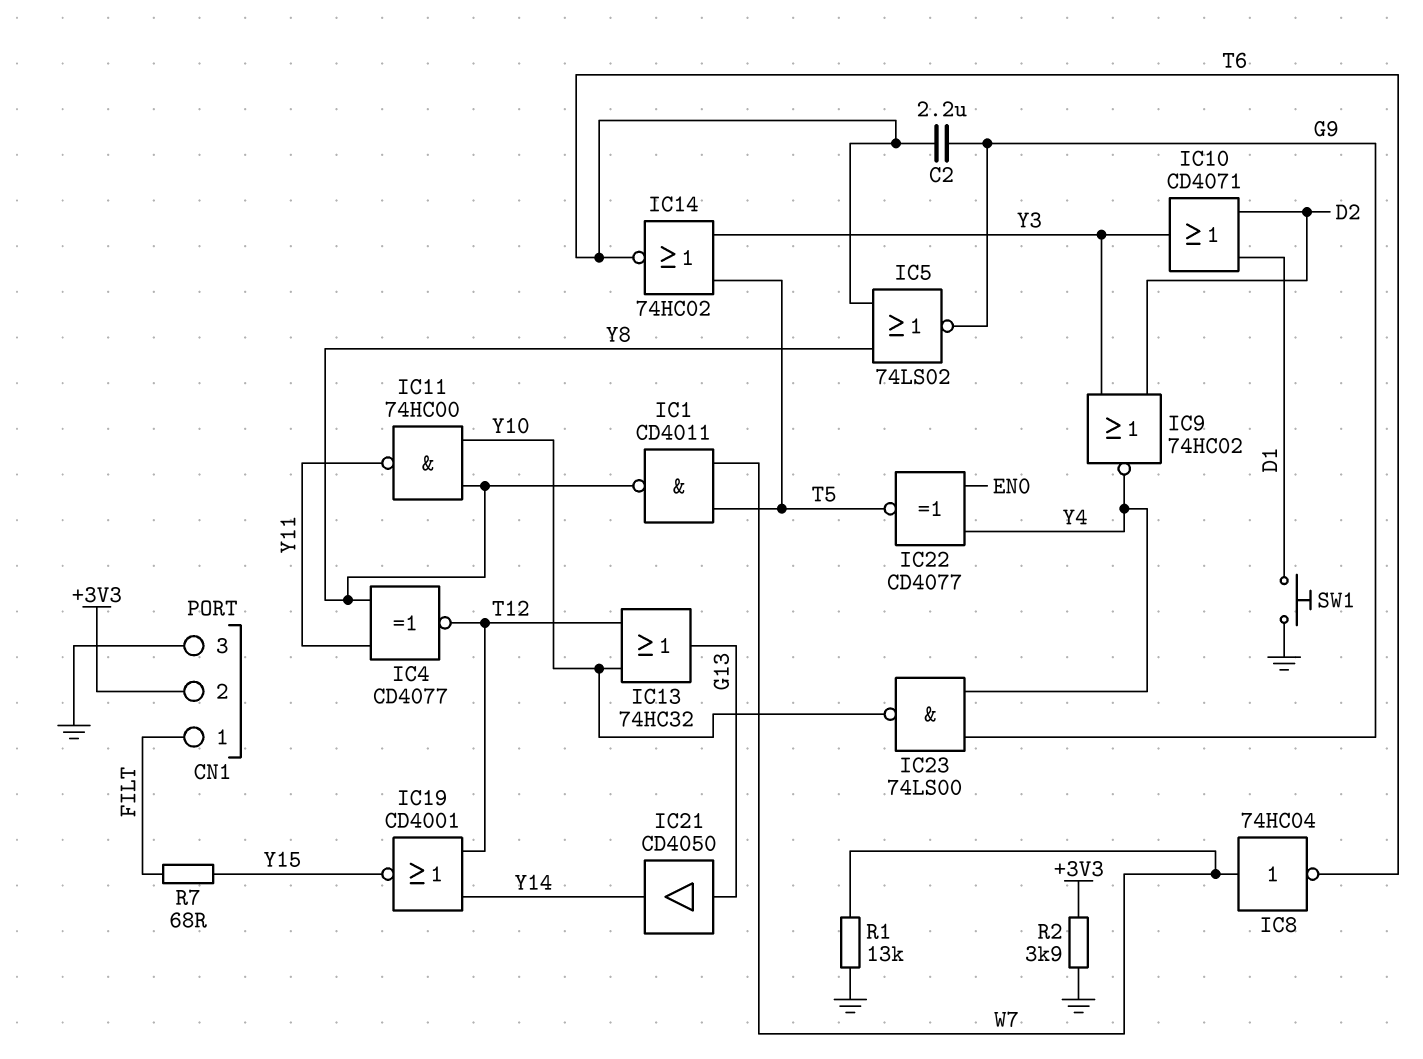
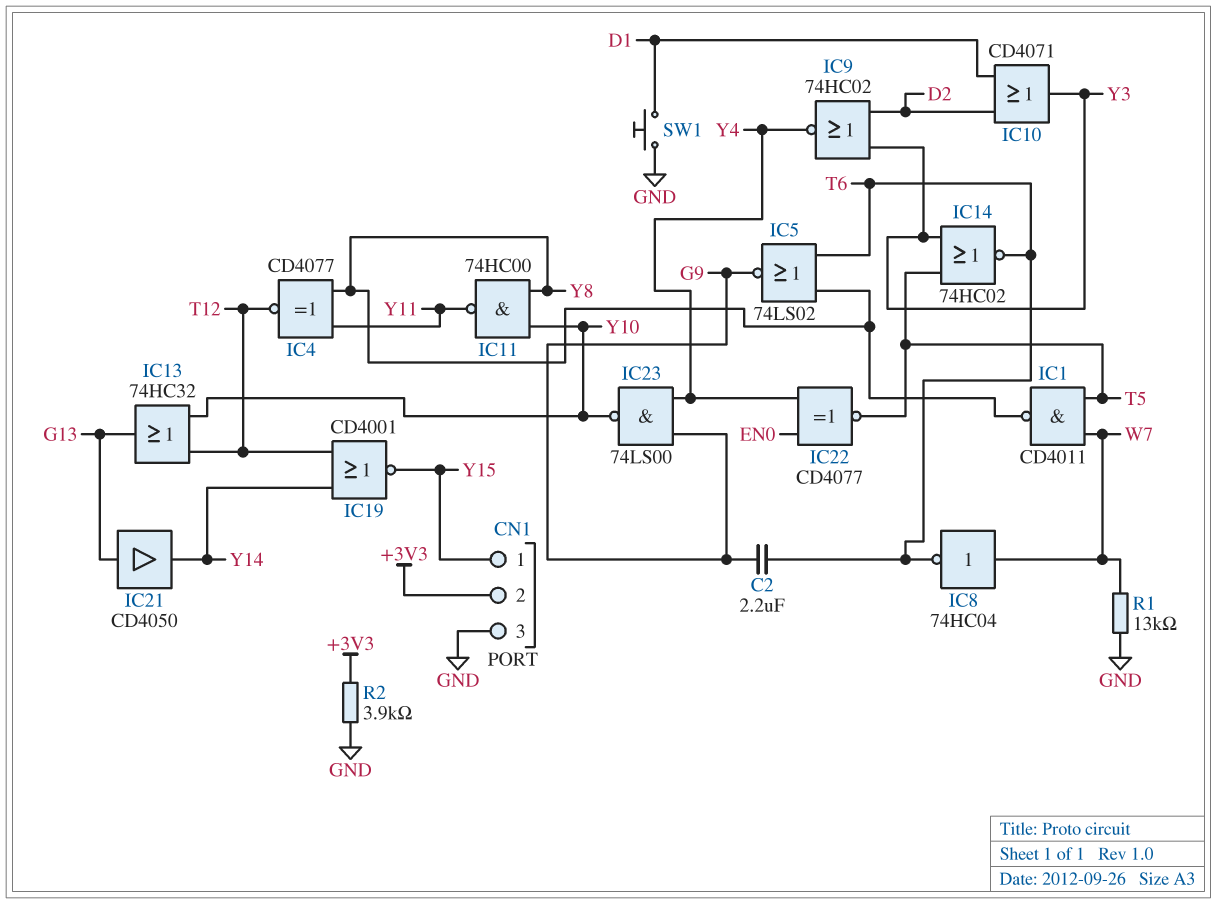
CN1 pin 1: FILT -> Y15
R7: 68 (FILT, Y15) -> none

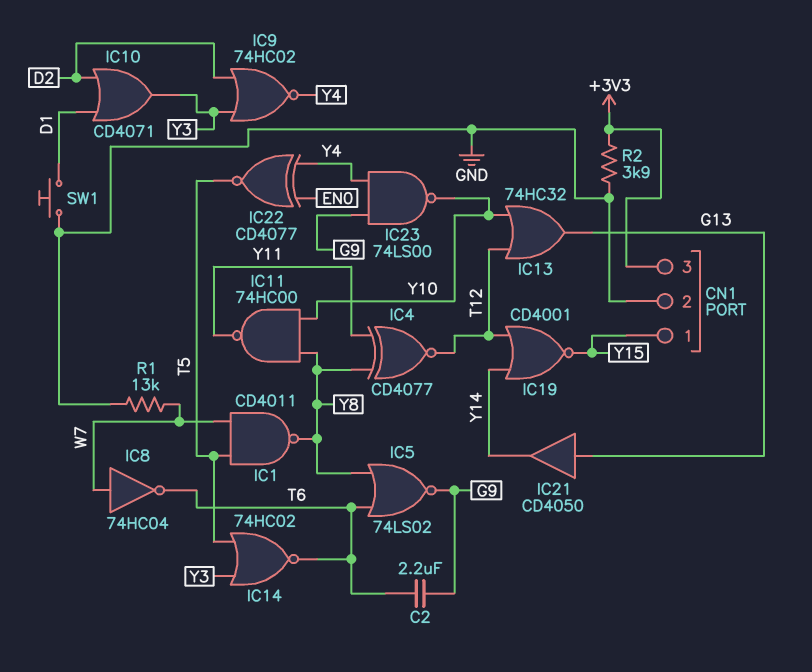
CN1 pin 2: +3V3 -> GND
CN1 pin 3: GND -> +3V3

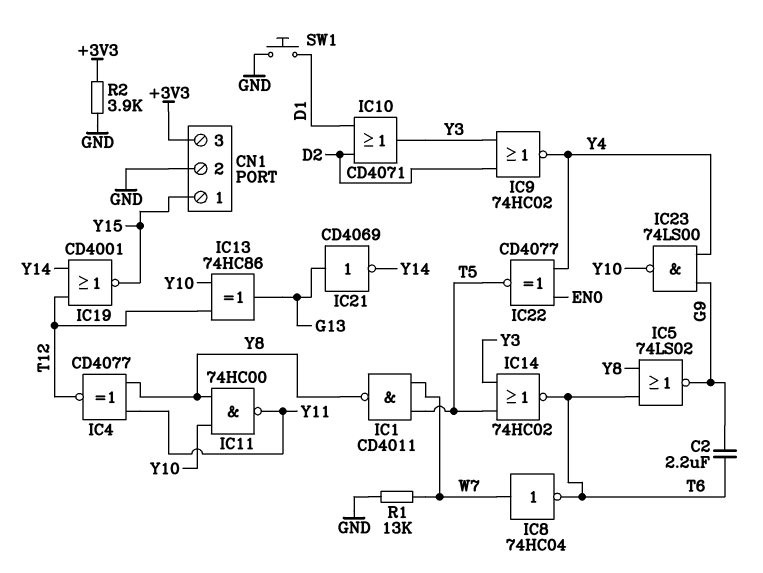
IC13: OR 74HC32 (in T12, in Y10, out G13) -> XOR 74HC86 (in T12, in Y10, out G13)
IC21: buffer CD4050 (in G13, out Y14) -> NOT CD4069 (in G13, out Y14)

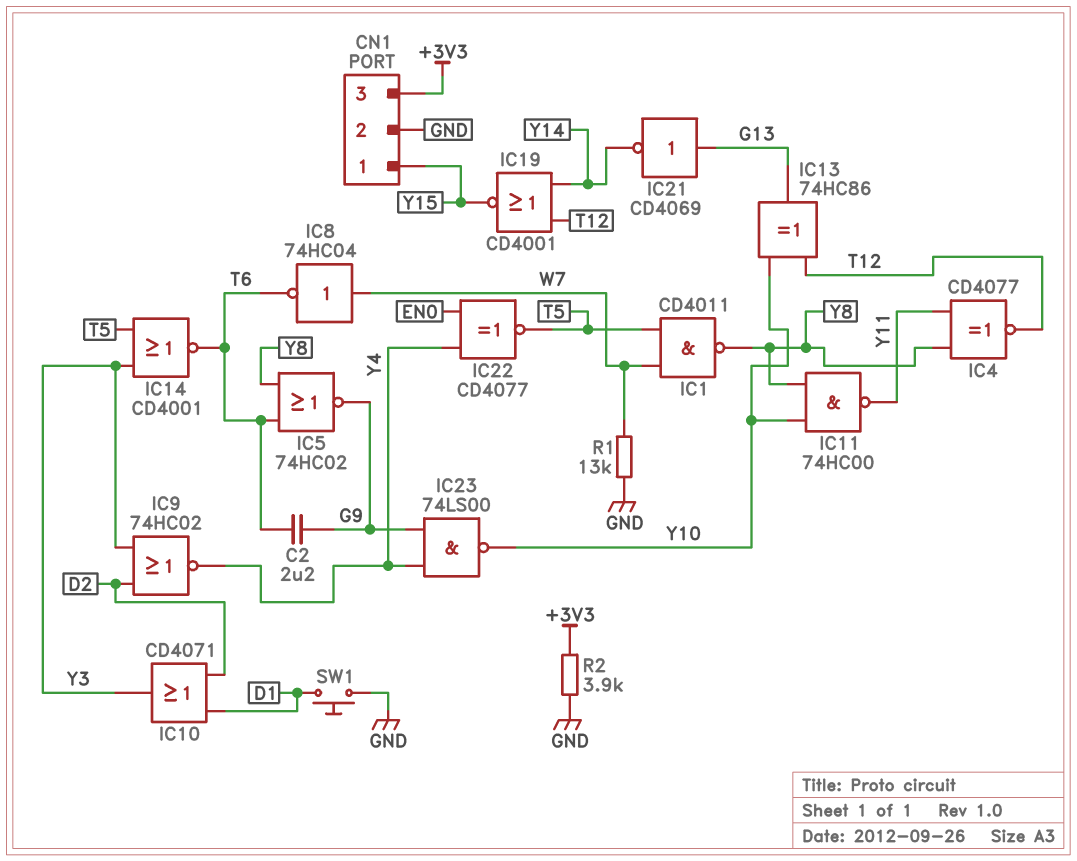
IC5: NOR 74LS02 (in T6, in Y8, out G9) -> NOR 74HC02 (in T6, in Y8, out G9)
IC14: NOR 74HC02 (in T5, in Y3, out T6) -> NOR CD4001 (in T5, in Y3, out T6)

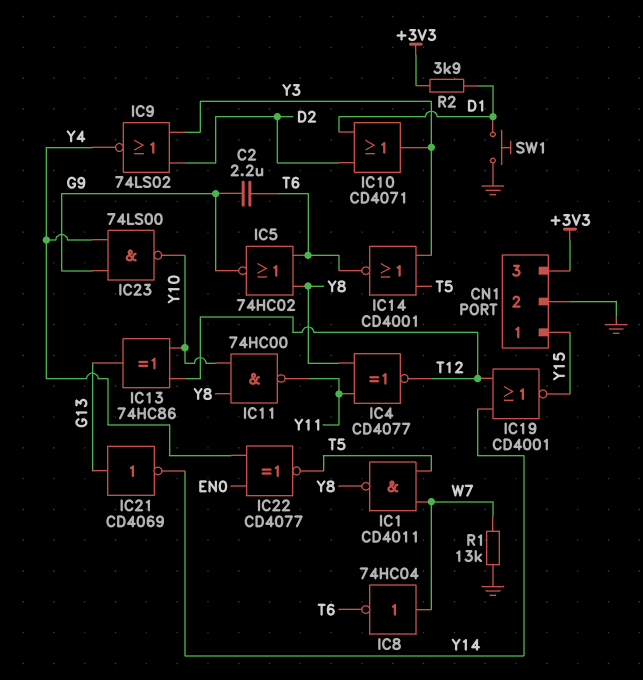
IC9: NOR 74HC02 (in D2, in Y3, out Y4) -> NOR 74LS02 (in D2, in Y3, out Y4)
R2: 3.9k (+3V3, GND) -> 3.9k (+3V3, D1)

